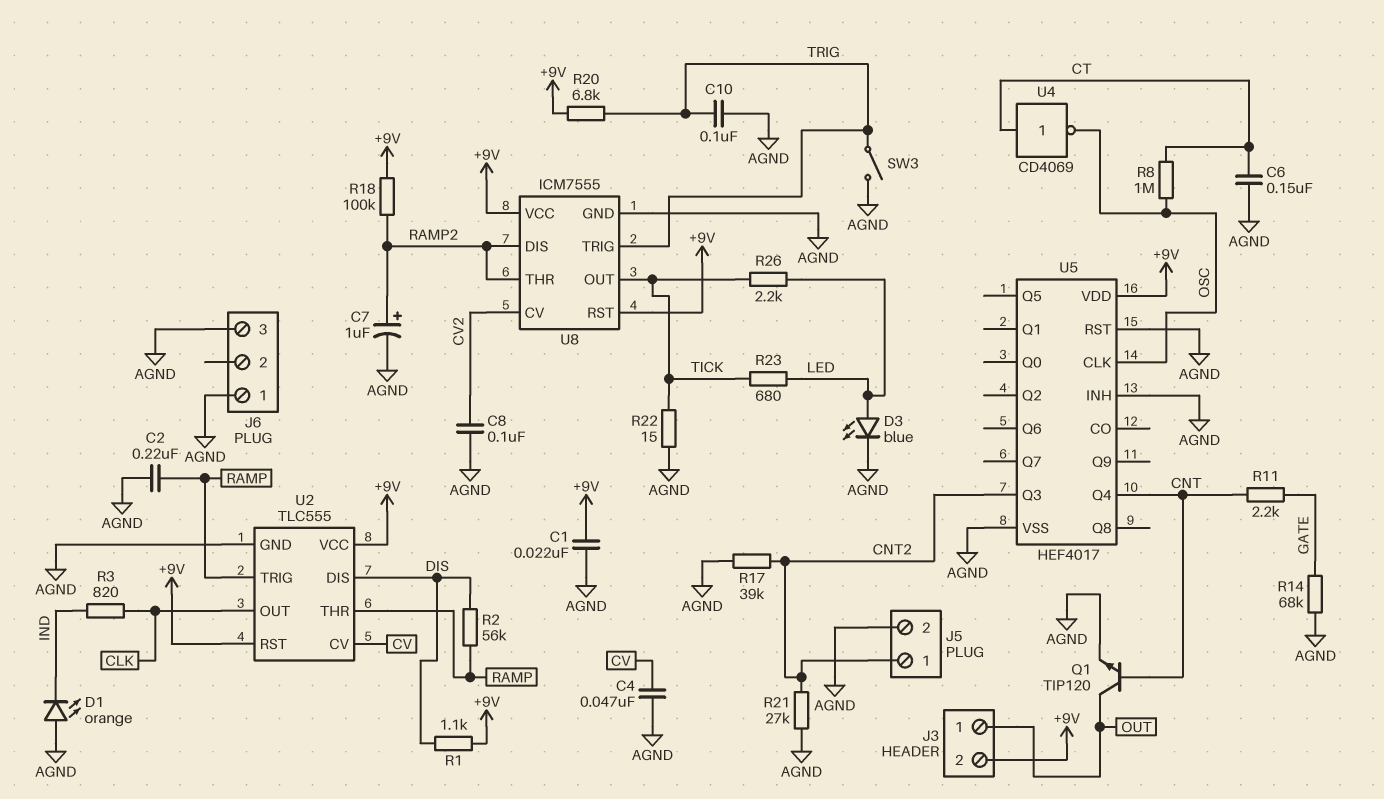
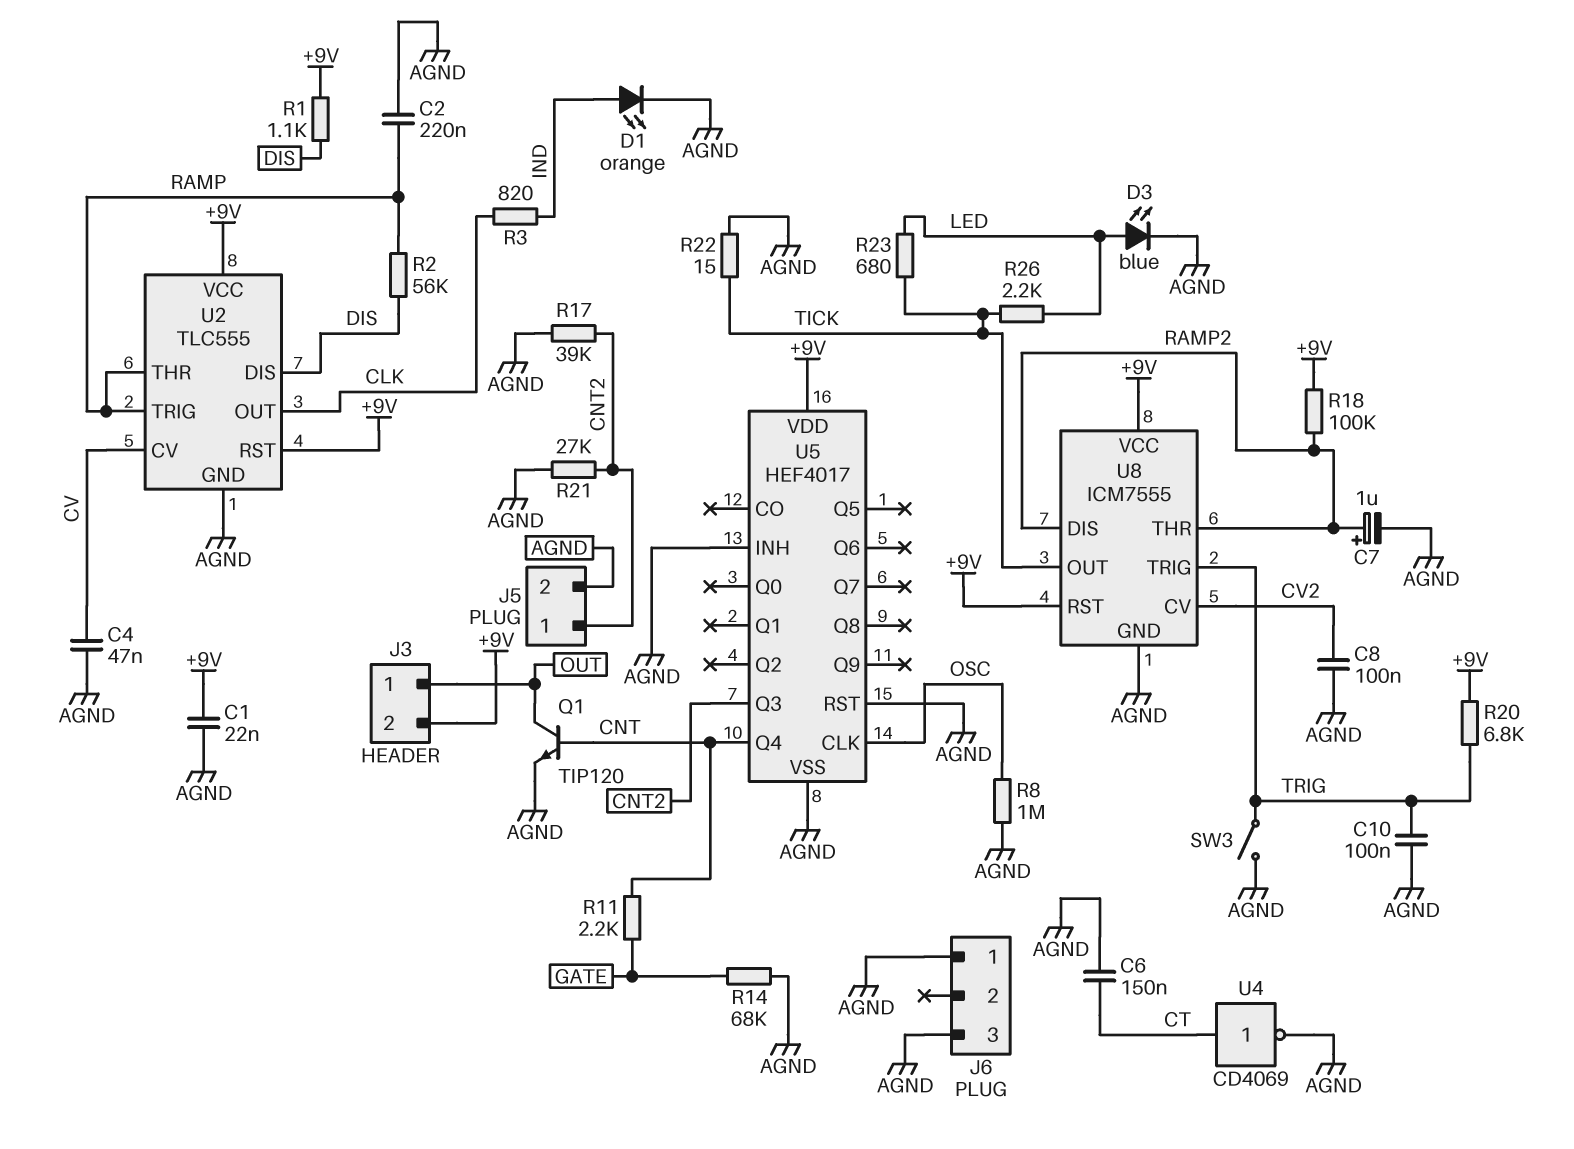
D1: LED orange (A AGND, K IND) -> LED orange (A IND, K AGND)
R8: 1M (CT, OSC) -> 1M (AGND, OSC)
U4: NOT CD4069 (in CT, out OSC) -> NOT CD4069 (in CT, out AGND)

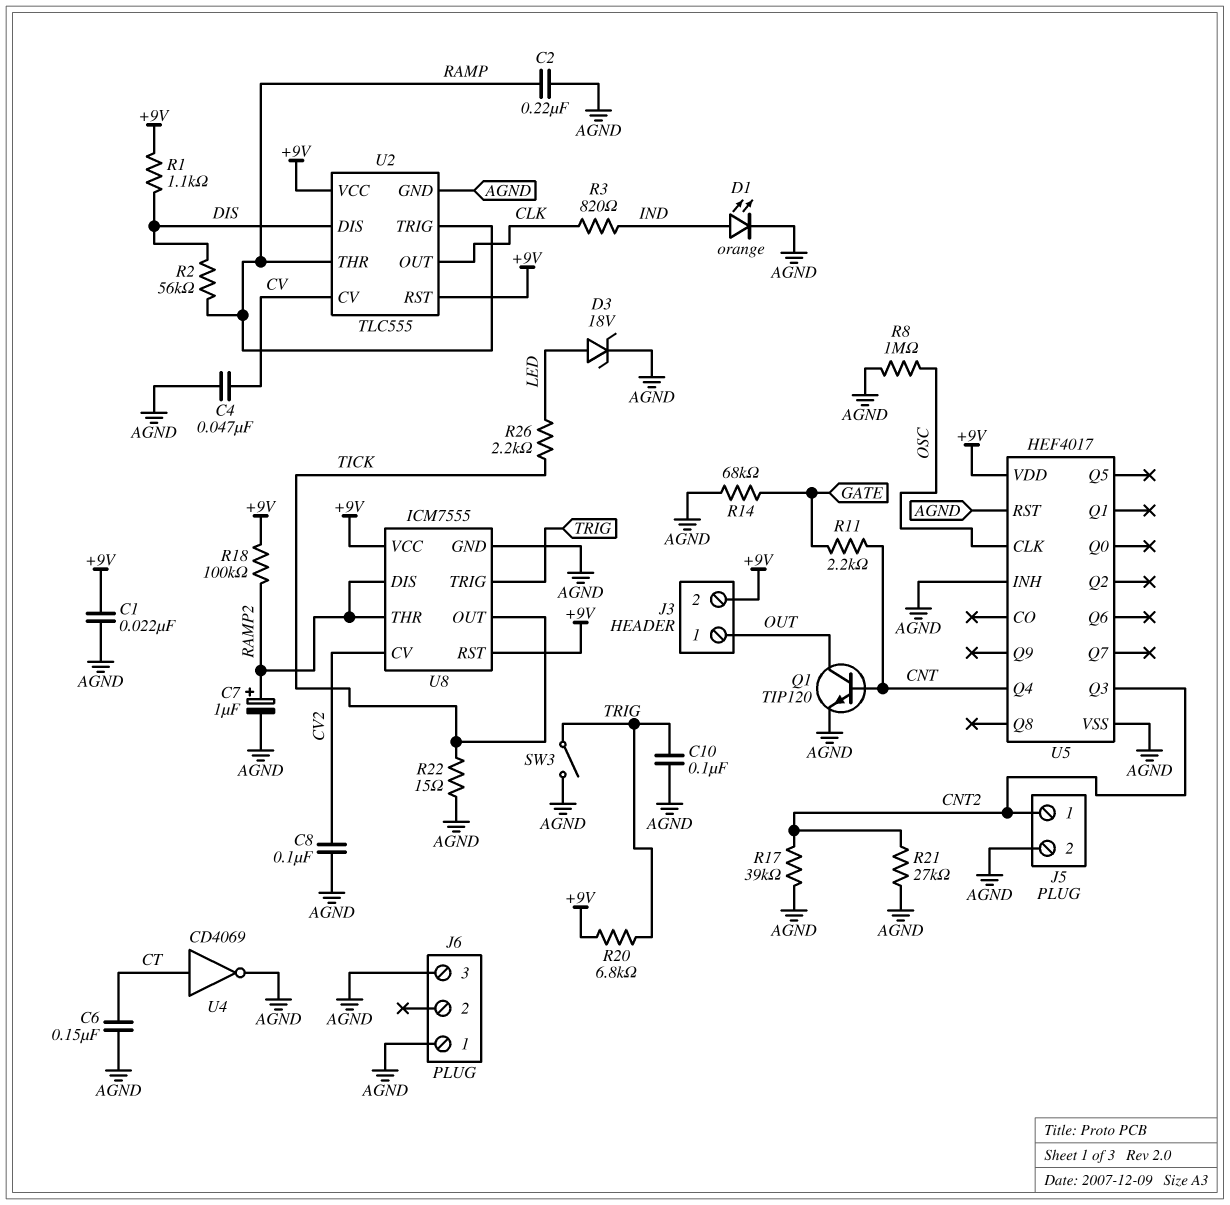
D3: LED blue (A LED, K AGND) -> zener 18V (A LED, K AGND)
R23: 680 (LED, TICK) -> none

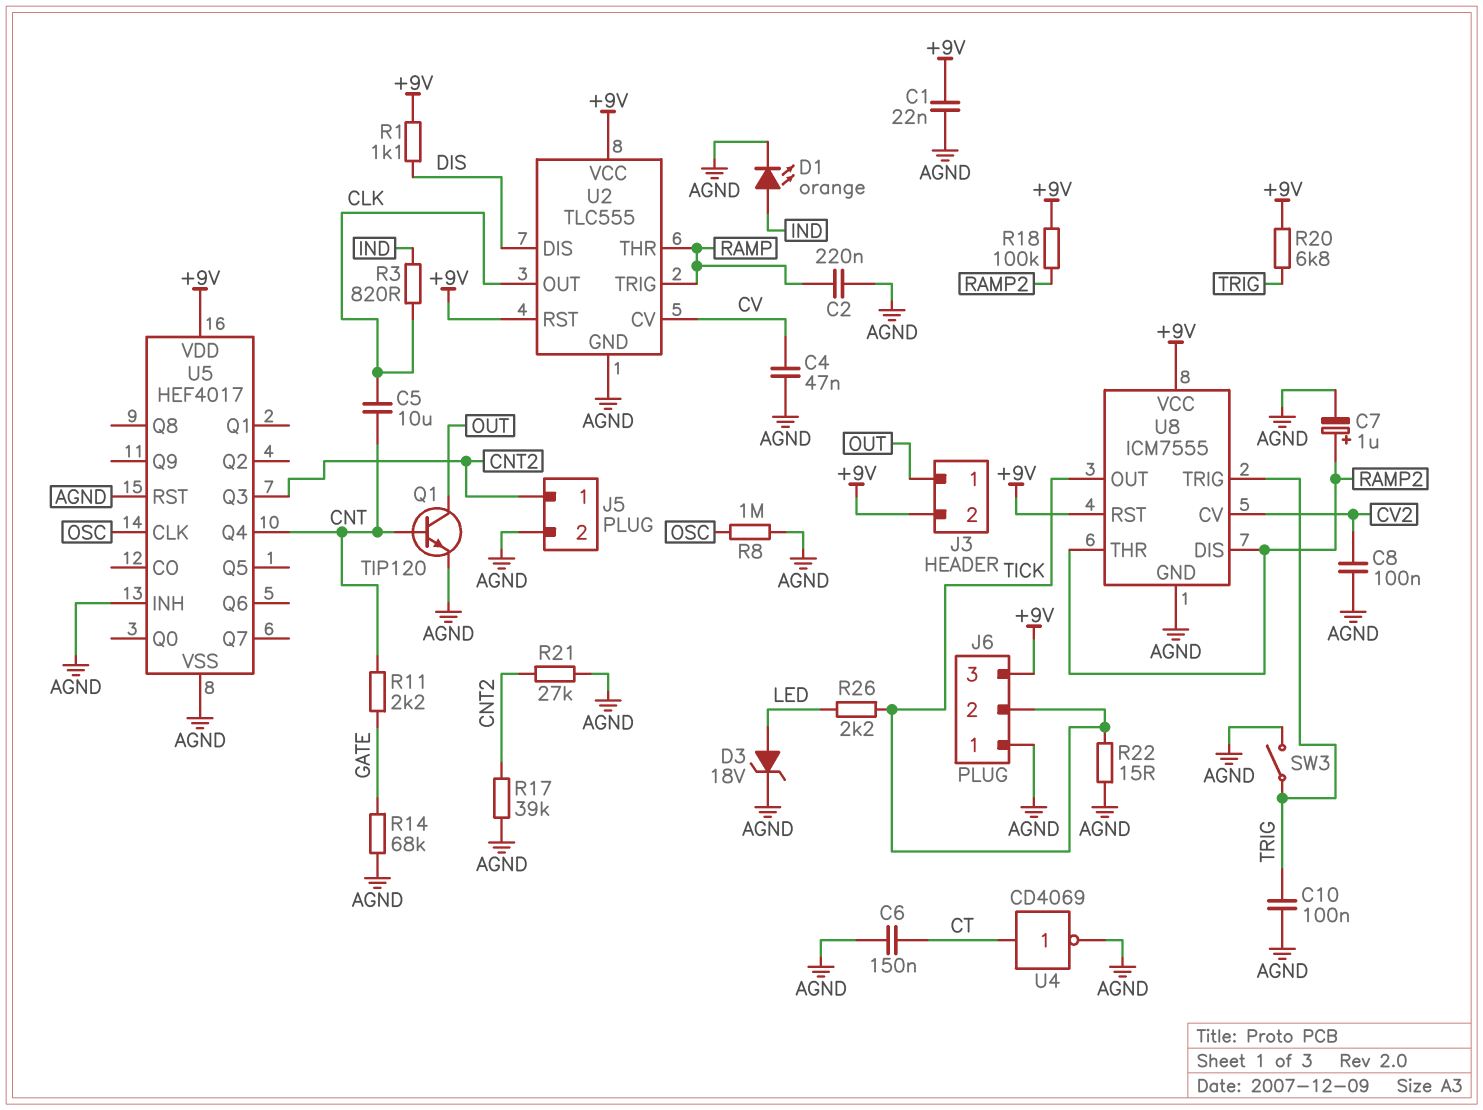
C5: none -> 10uF (CLK, CNT)
J6 pin 2: none -> TICK
J6 pin 3: AGND -> +9V
R2: 56k (DIS, RAMP) -> none

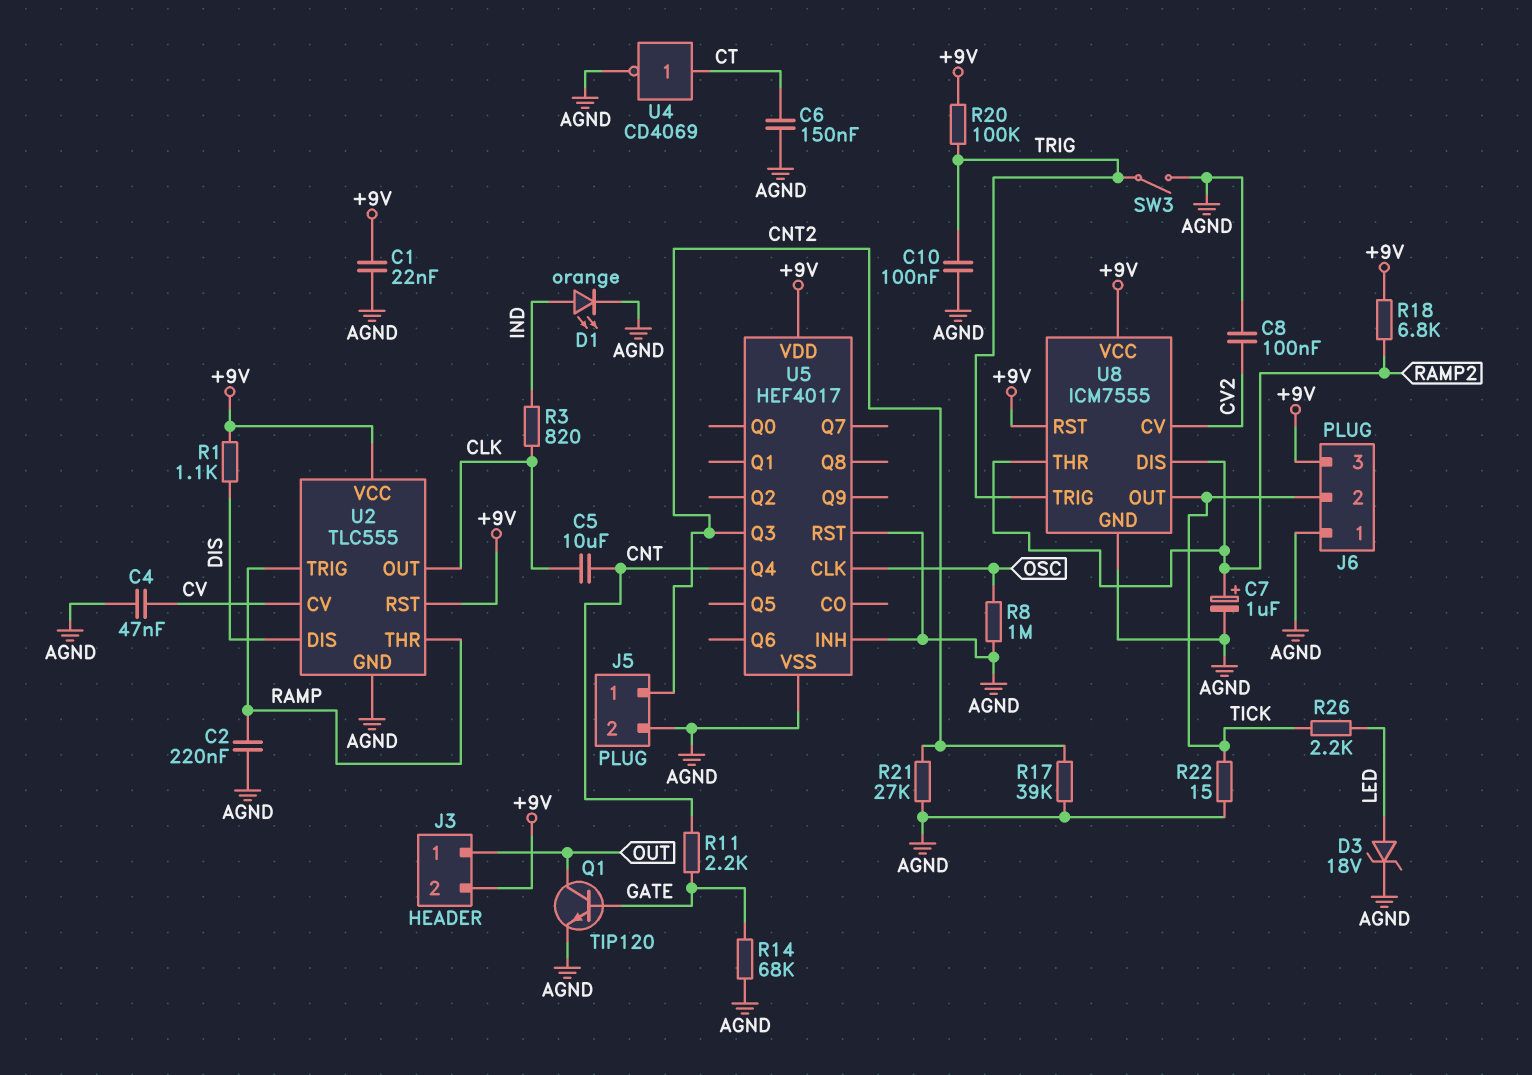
Q1: NPN TIP120 (B CNT, C OUT, E AGND) -> NPN TIP120 (B GATE, C OUT, E AGND)
R18: 100k (+9V, RAMP2) -> 6.8k (+9V, RAMP2)
R20: 6.8k (+9V, TRIG) -> 100k (+9V, TRIG)

